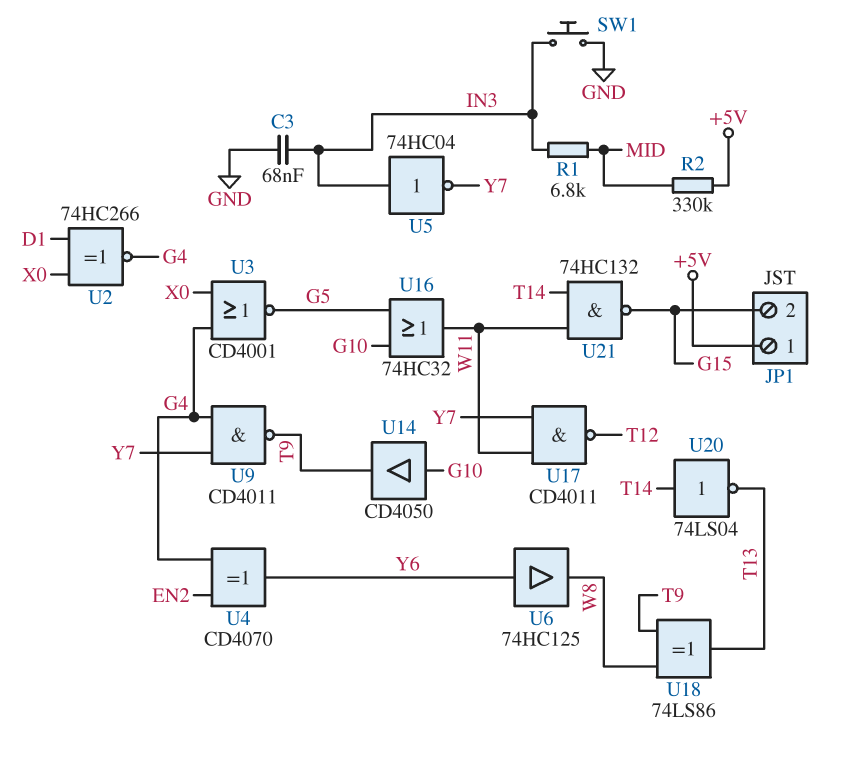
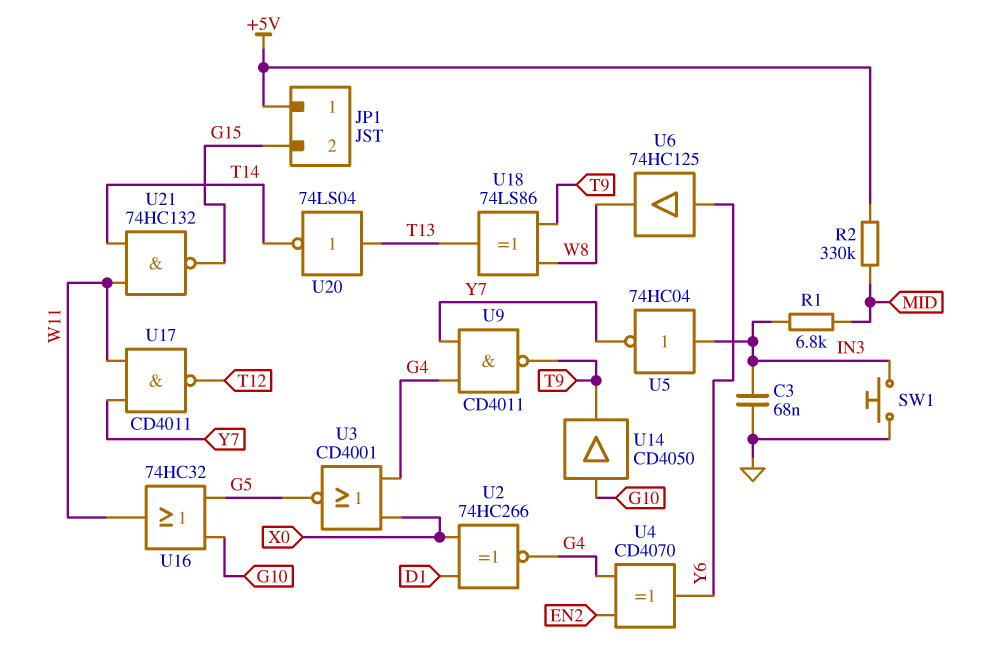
U20: NOT 74LS04 (in T14, out T13) -> NOT 74LS04 (in T13, out T14)

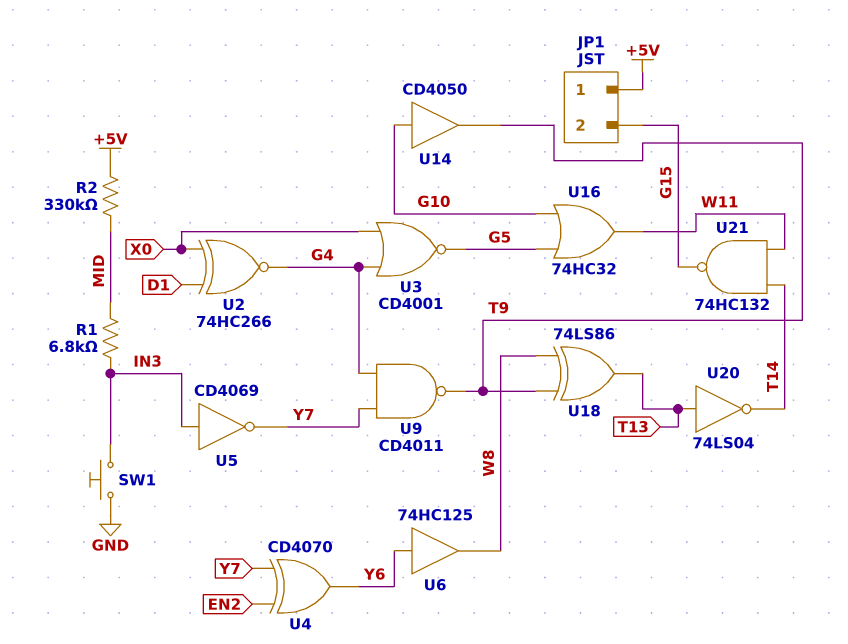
C3: 68nF (GND, IN3) -> none
U4: XOR CD4070 (in EN2, in G4, out Y6) -> XOR CD4070 (in EN2, in Y7, out Y6)
U5: NOT 74HC04 (in IN3, out Y7) -> NOT CD4069 (in IN3, out Y7)
U17: NAND CD4011 (in W11, in Y7, out T12) -> none

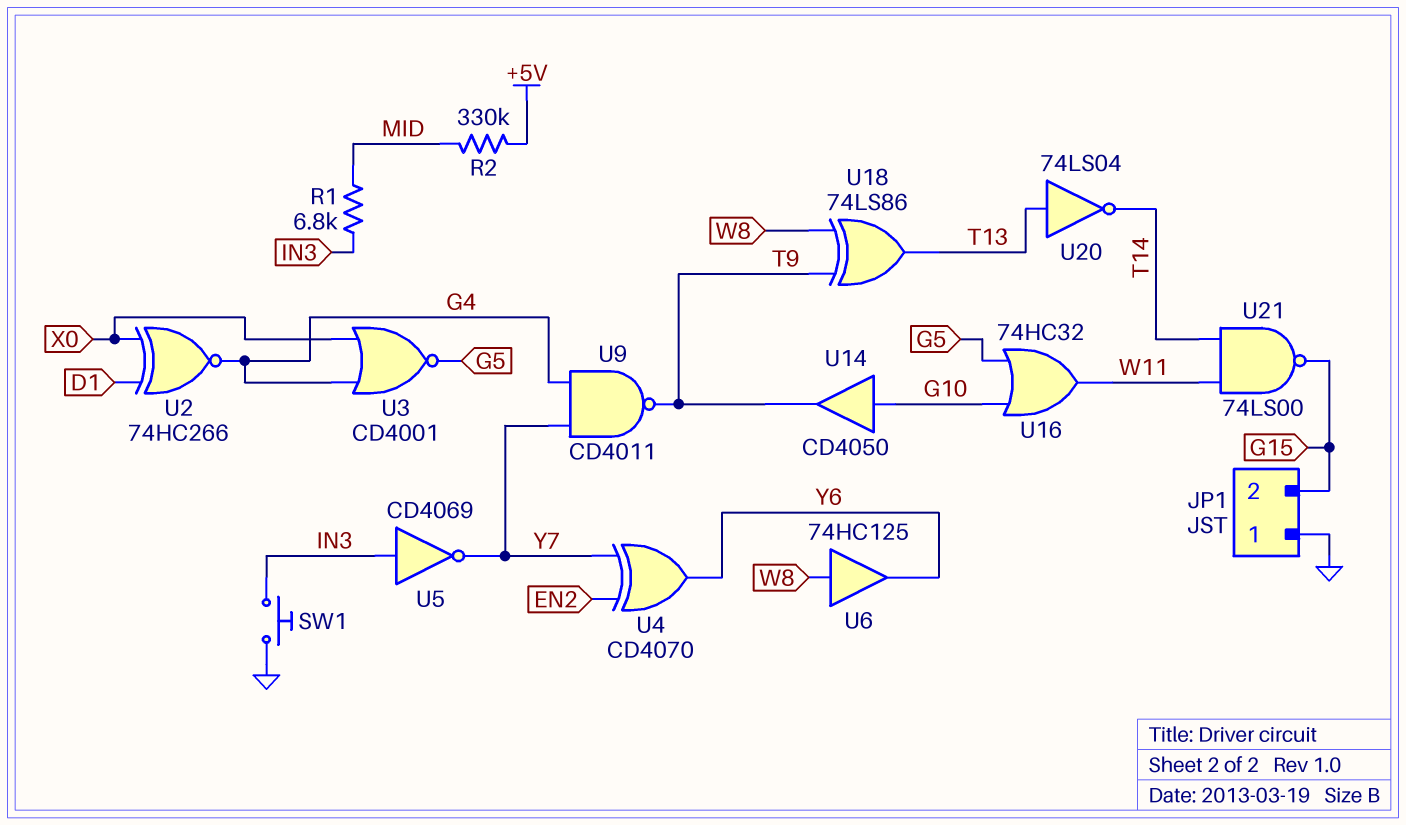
JP1 pin 1: +5V -> GND
U6: buffer 74HC125 (in Y6, out W8) -> buffer 74HC125 (in W8, out Y6)
U21: NAND 74HC132 (in T14, in W11, out G15) -> NAND 74LS00 (in T14, in W11, out G15)

